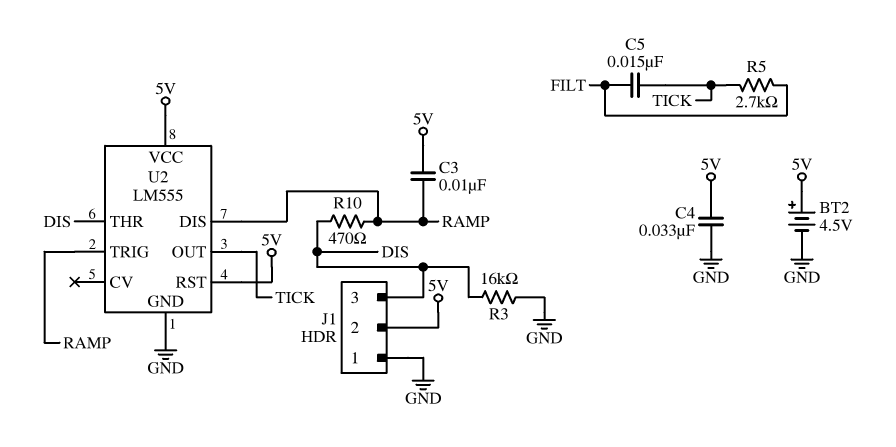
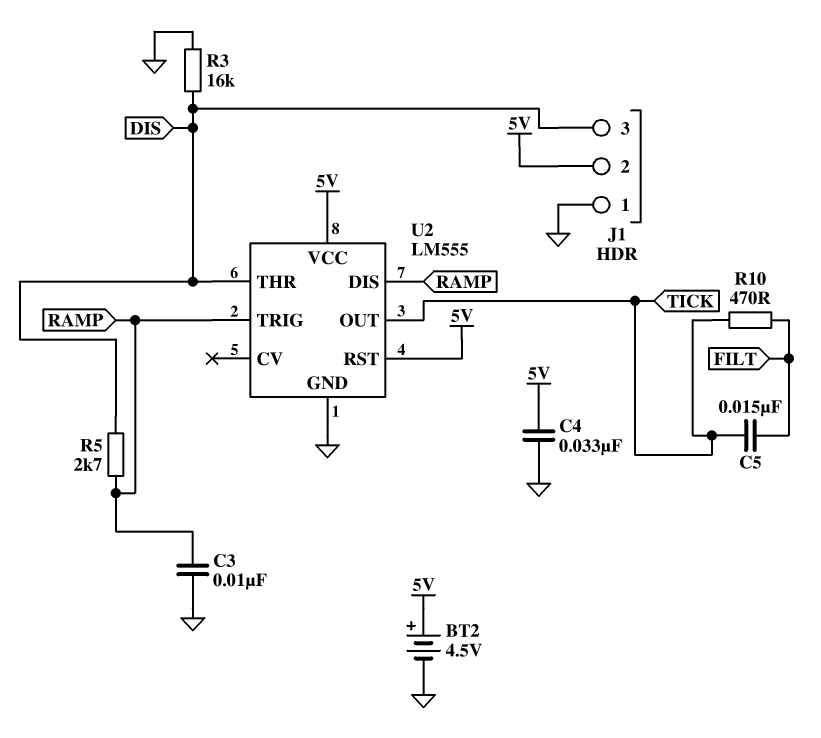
C3: 10nF (5V, RAMP) -> 10nF (GND, RAMP)
R5: 2.7k (FILT, TICK) -> 2.7k (DIS, RAMP)
R10: 470 (DIS, RAMP) -> 470 (FILT, TICK)

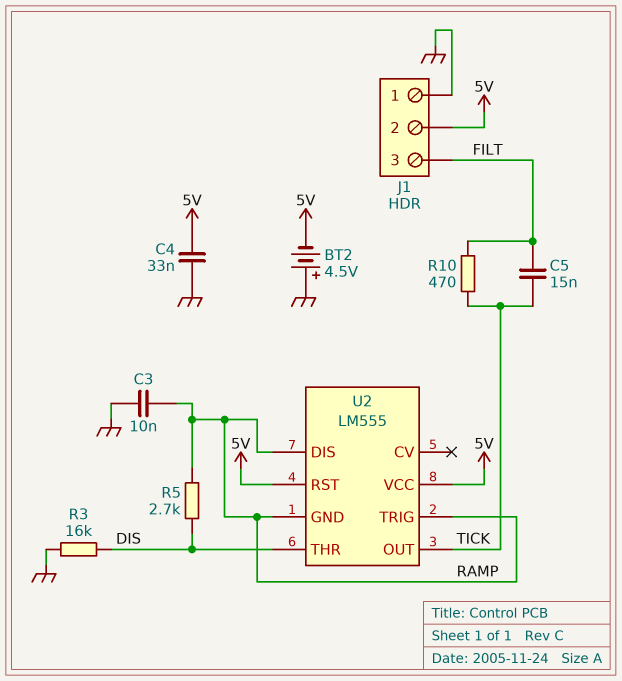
BT2: 4.5V (plus 5V, minus GND) -> 4.5V (plus GND, minus 5V)
J1 pin 3: DIS -> FILT
U2 pin GND: GND -> RAMP

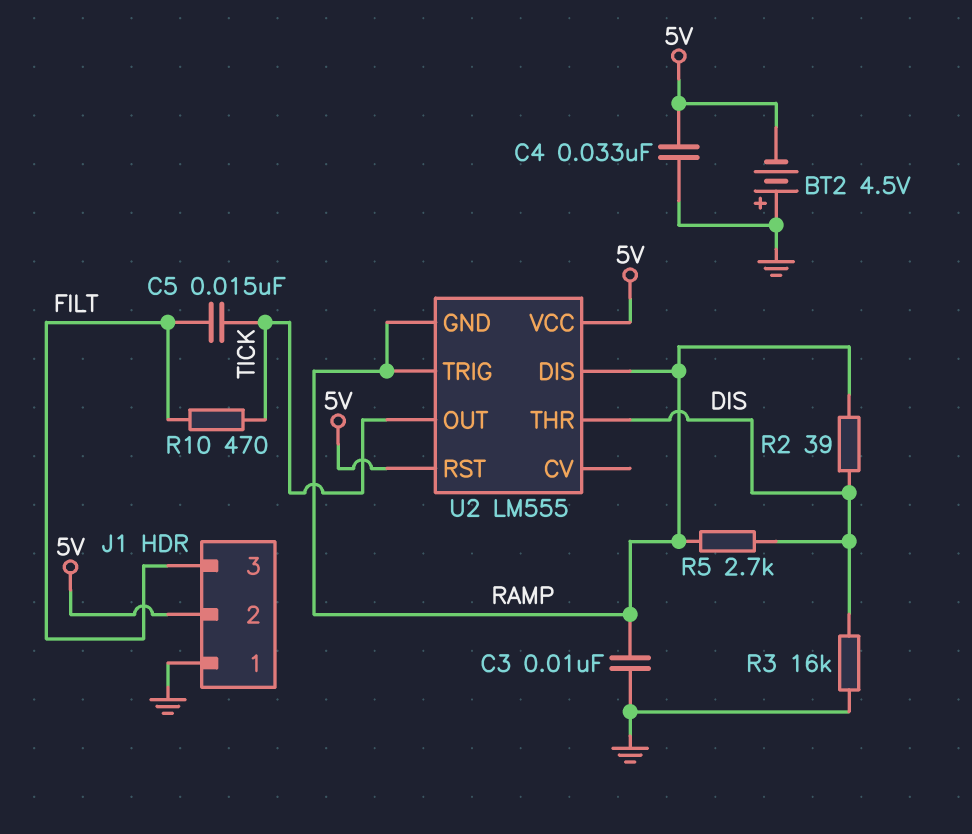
R2: none -> 39 (DIS, RAMP)

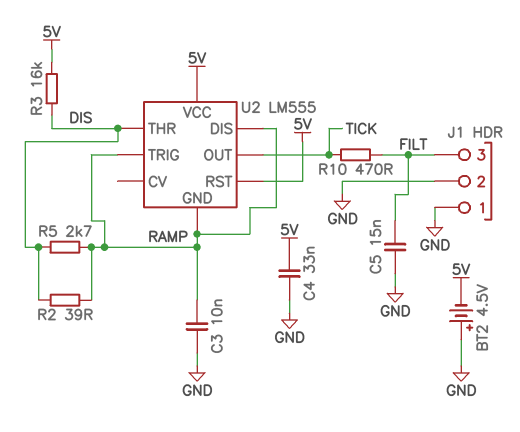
C5: 15nF (FILT, TICK) -> 15nF (FILT, GND)
J1 pin 2: 5V -> GND
R3: 16k (DIS, GND) -> 16k (5V, DIS)

